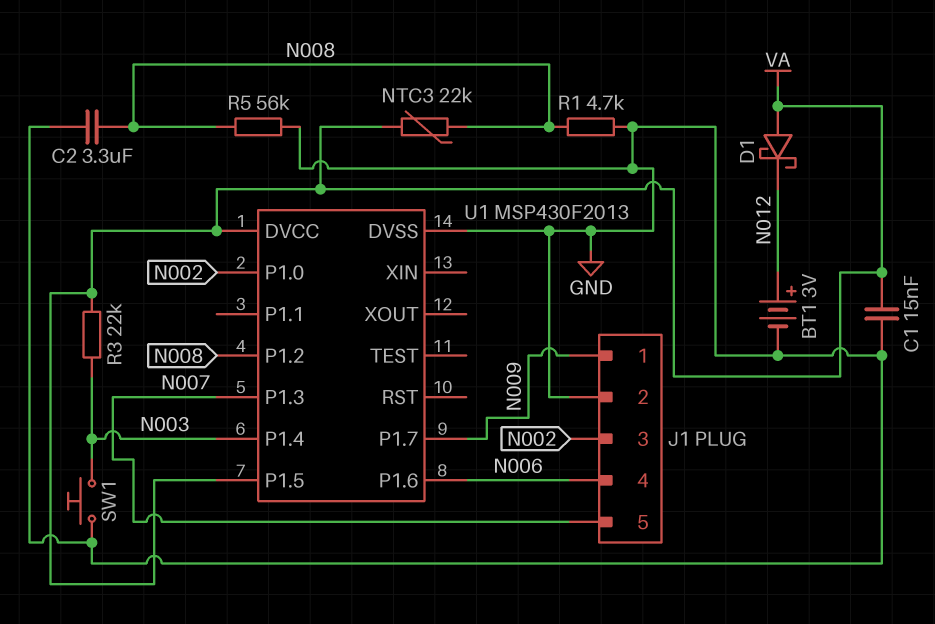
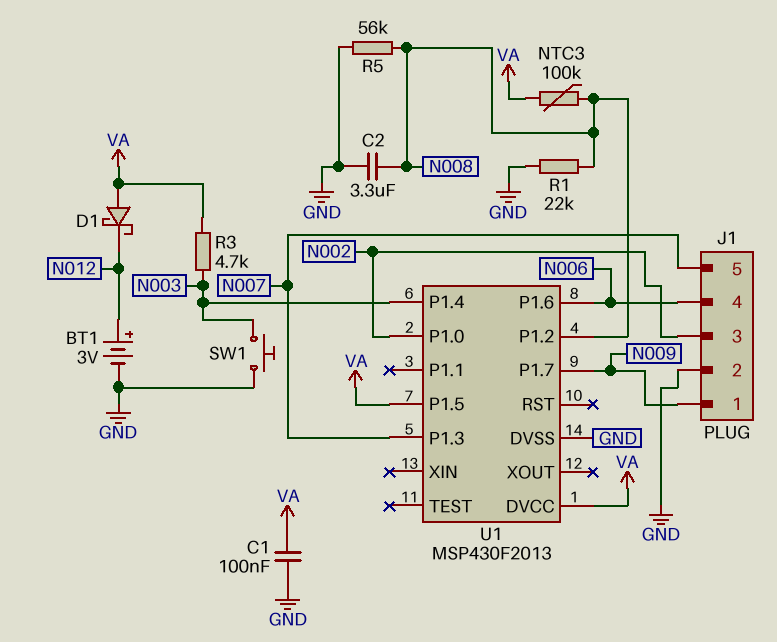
C1: 15nF (GND, VA) -> 100nF (GND, VA)
NTC3: 22k (N008, VA) -> 100k (N008, VA)
R1: 4.7k (GND, N008) -> 22k (GND, N008)
R3: 22k (N003, VA) -> 4.7k (N003, VA)

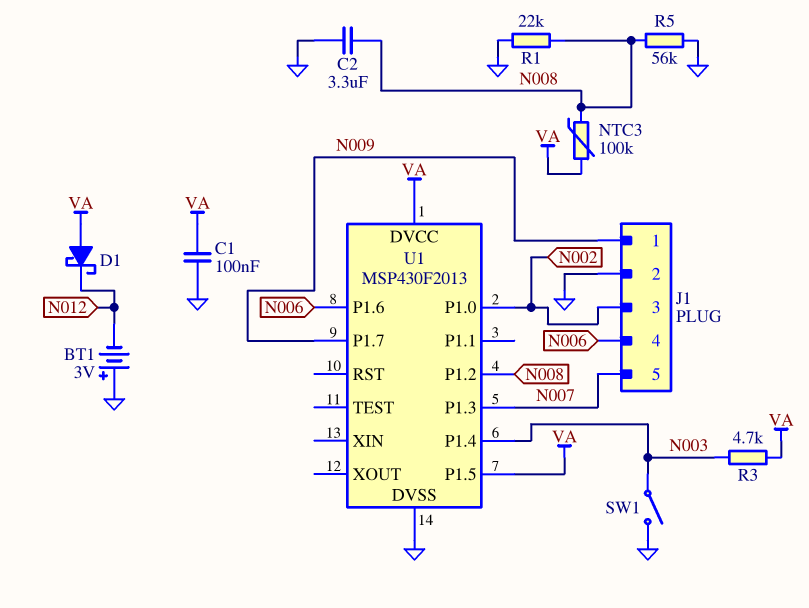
BT1: 3V (plus N012, minus GND) -> 3V (plus GND, minus N012)
SW1: button (GND, N003) -> switch (GND, N003)

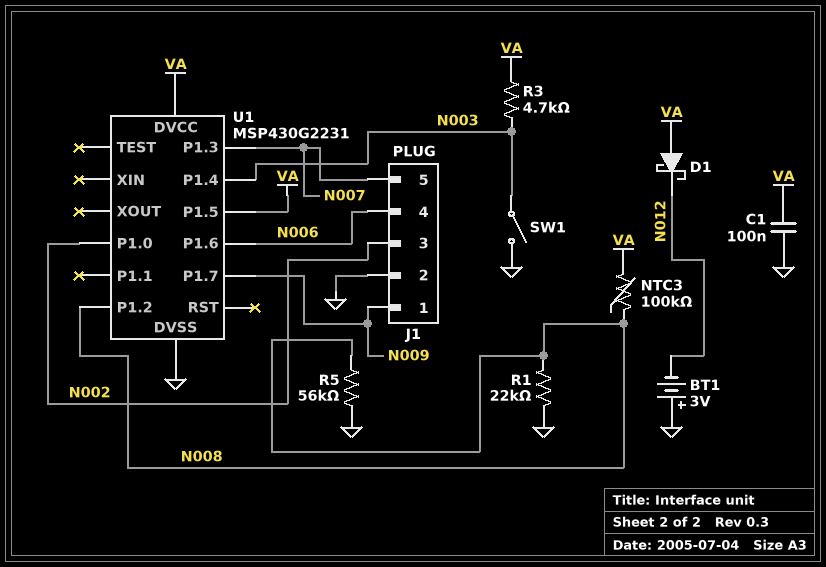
C2: 3.3uF (GND, N008) -> none
U1: MSP430F2013 -> MSP430G2231

